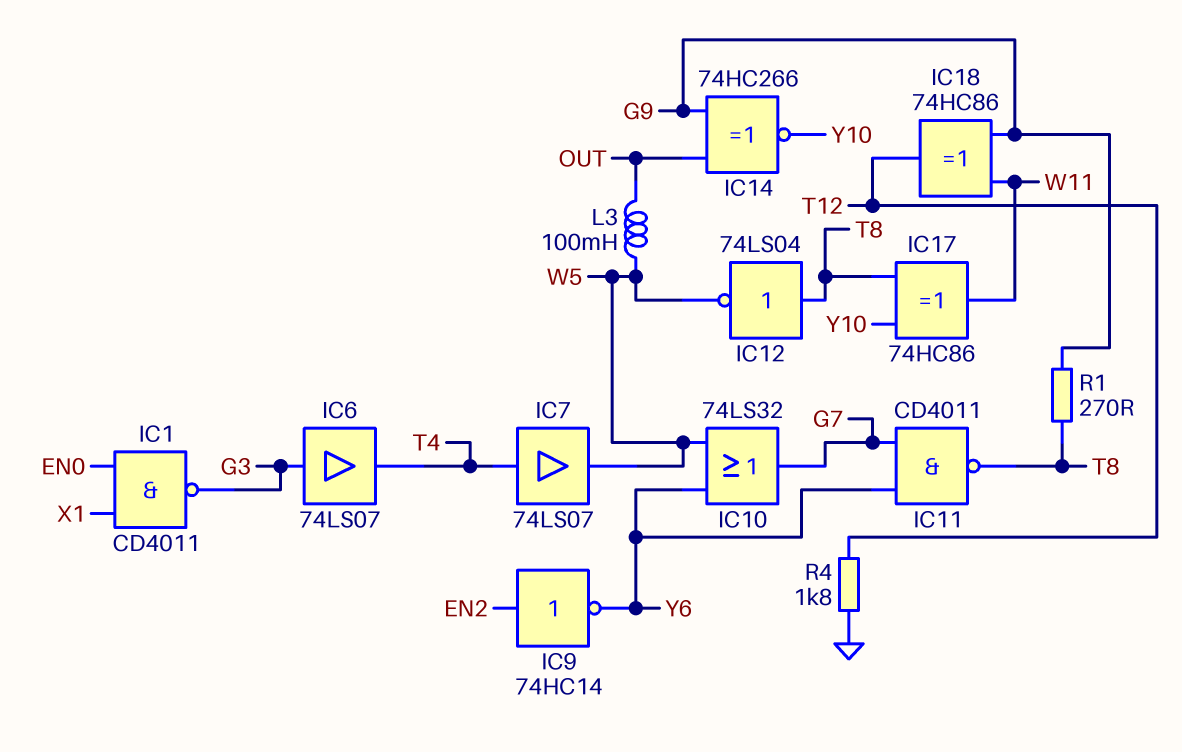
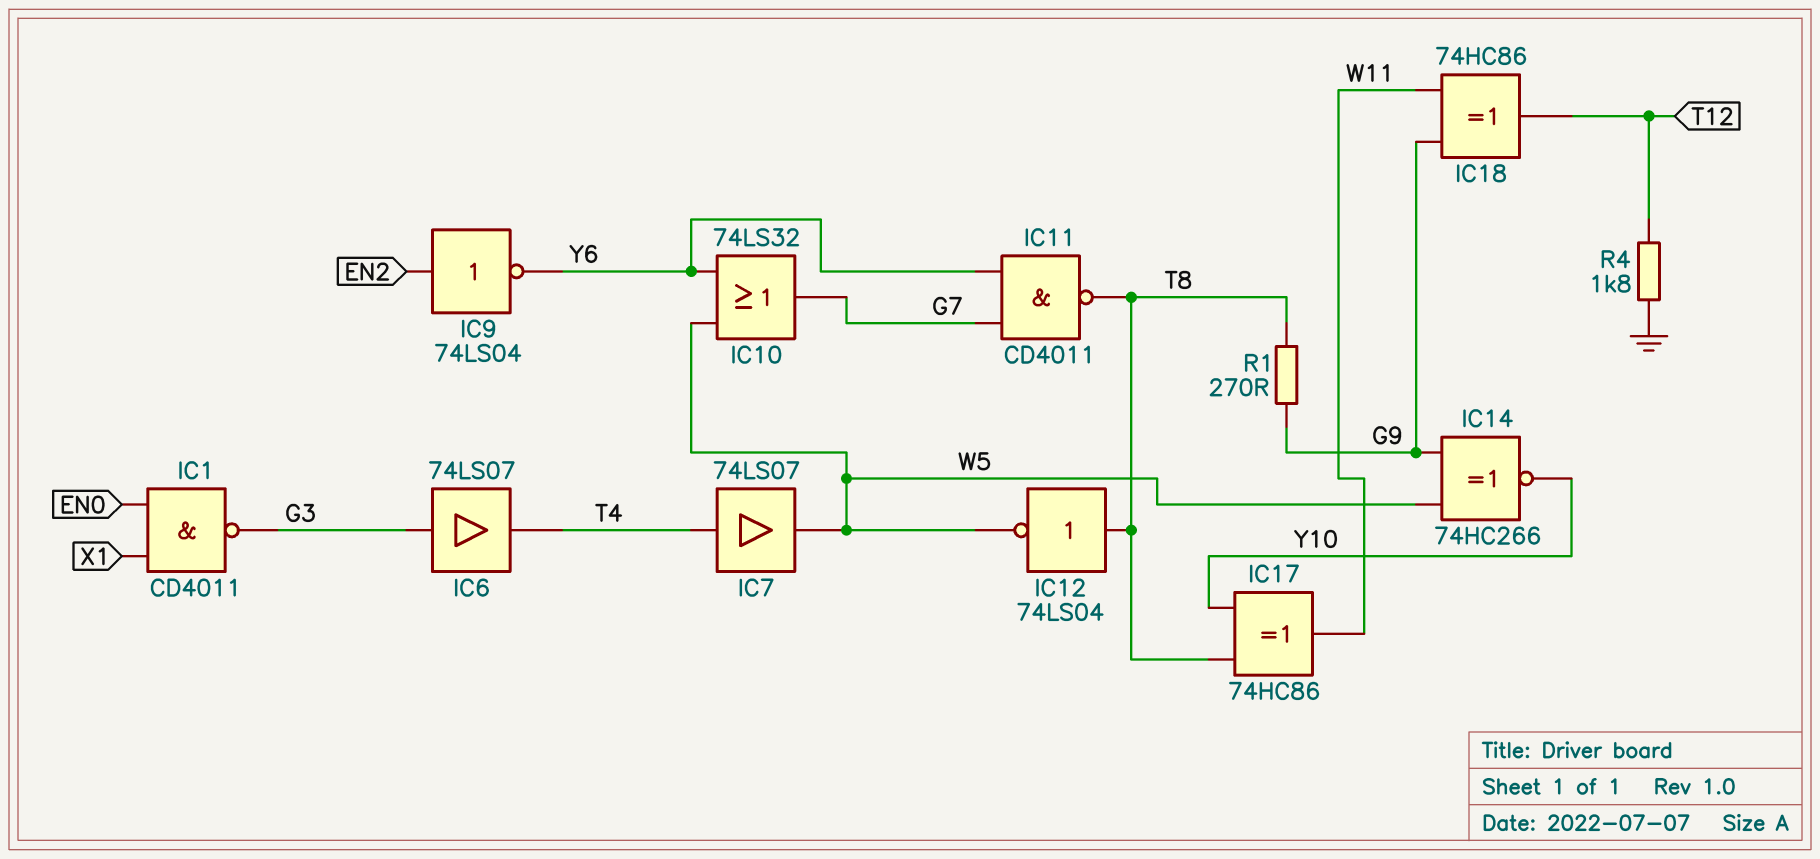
IC9: NOT 74HC14 (in EN2, out Y6) -> NOT 74LS04 (in EN2, out Y6)
IC14: XNOR 74HC266 (in G9, in OUT, out Y10) -> XNOR 74HC266 (in G9, in W5, out Y10)
L3: 100mH (OUT, W5) -> none

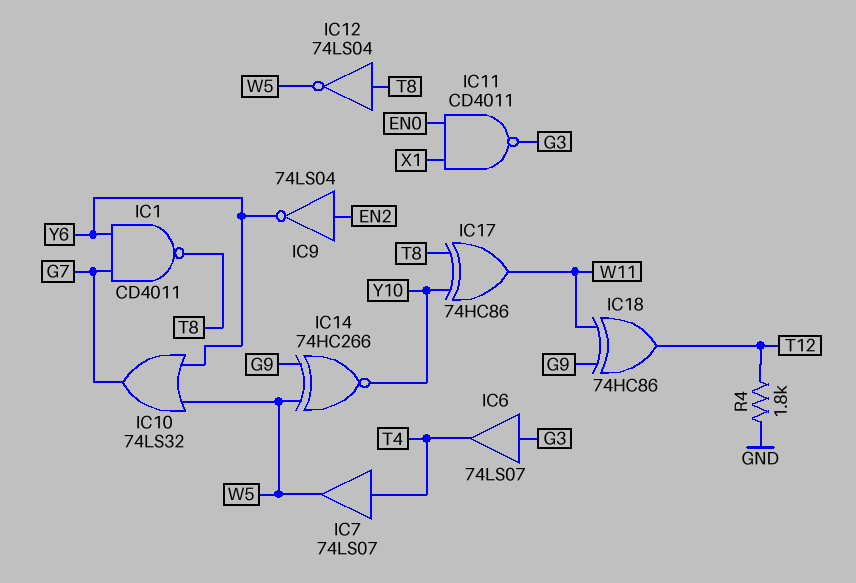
IC1: NAND CD4011 (in EN0, in X1, out G3) -> NAND CD4011 (in G7, in Y6, out T8)
IC11: NAND CD4011 (in G7, in Y6, out T8) -> NAND CD4011 (in EN0, in X1, out G3)
R1: 270 (G9, T8) -> none

